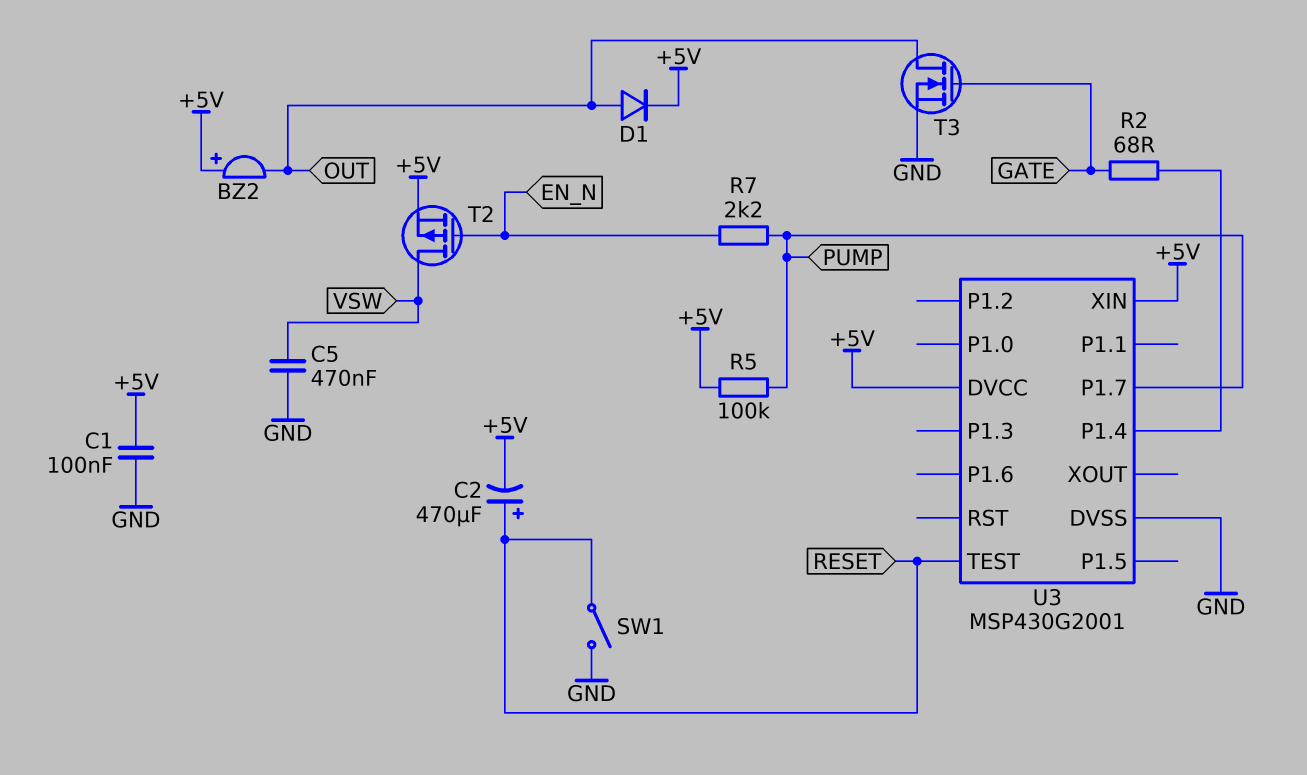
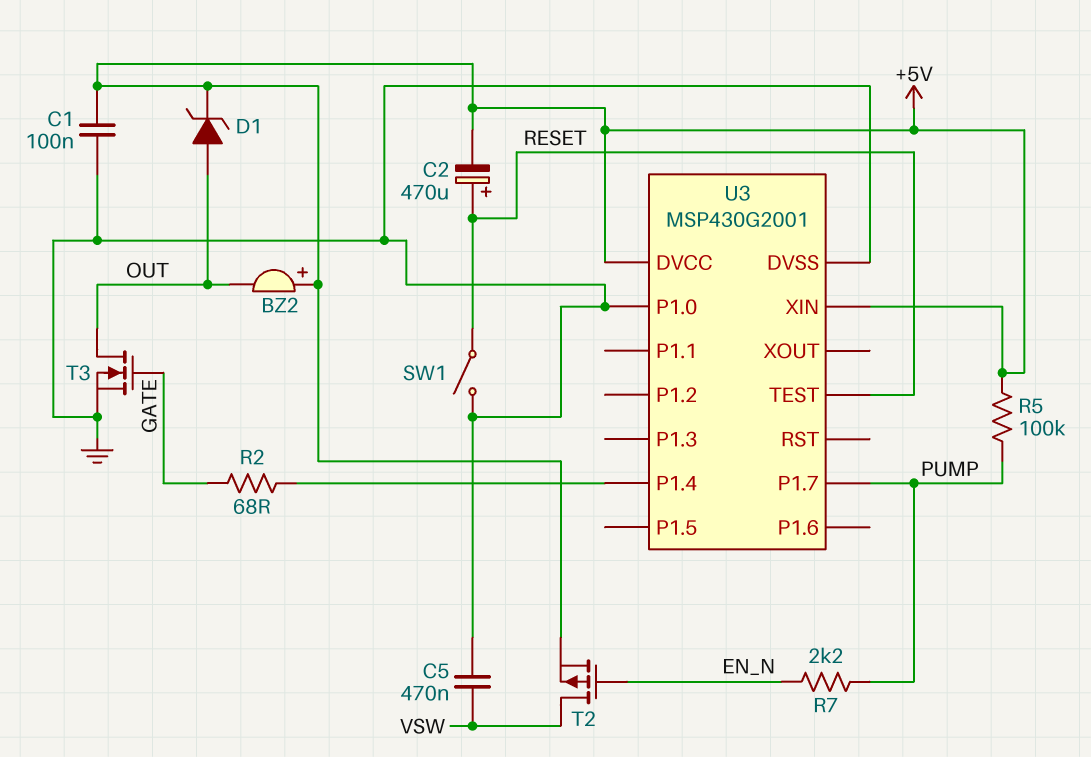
D1: diode (A OUT, K +5V) -> zener (A OUT, K +5V)
U3 pin P1.0: none -> GND

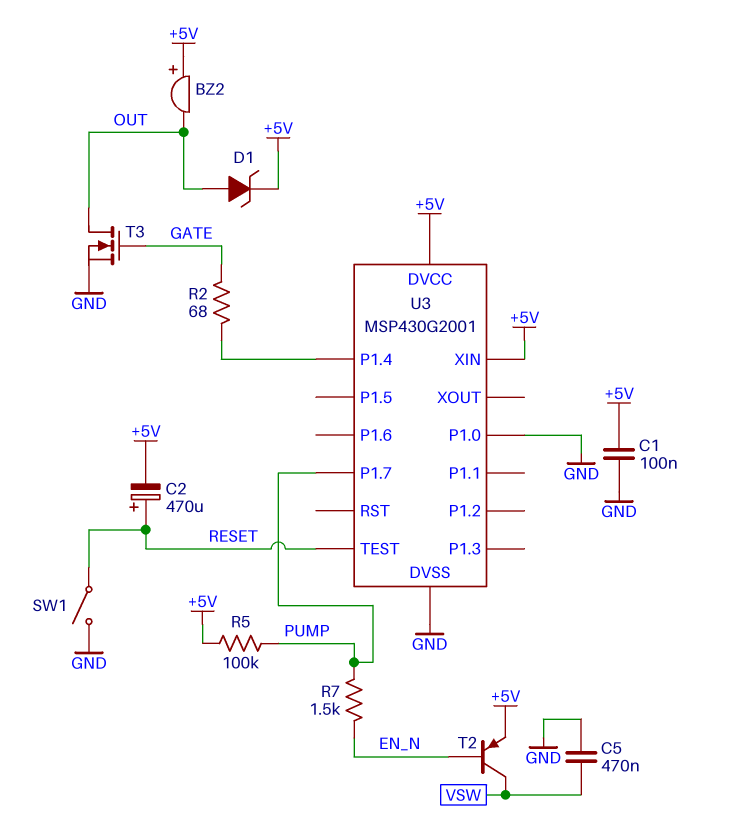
R7: 2.2k (EN_N, PUMP) -> 1.5k (EN_N, PUMP)
T2: PMOS (G EN_N, D VSW, S +5V) -> PNP (B EN_N, C VSW, E +5V)

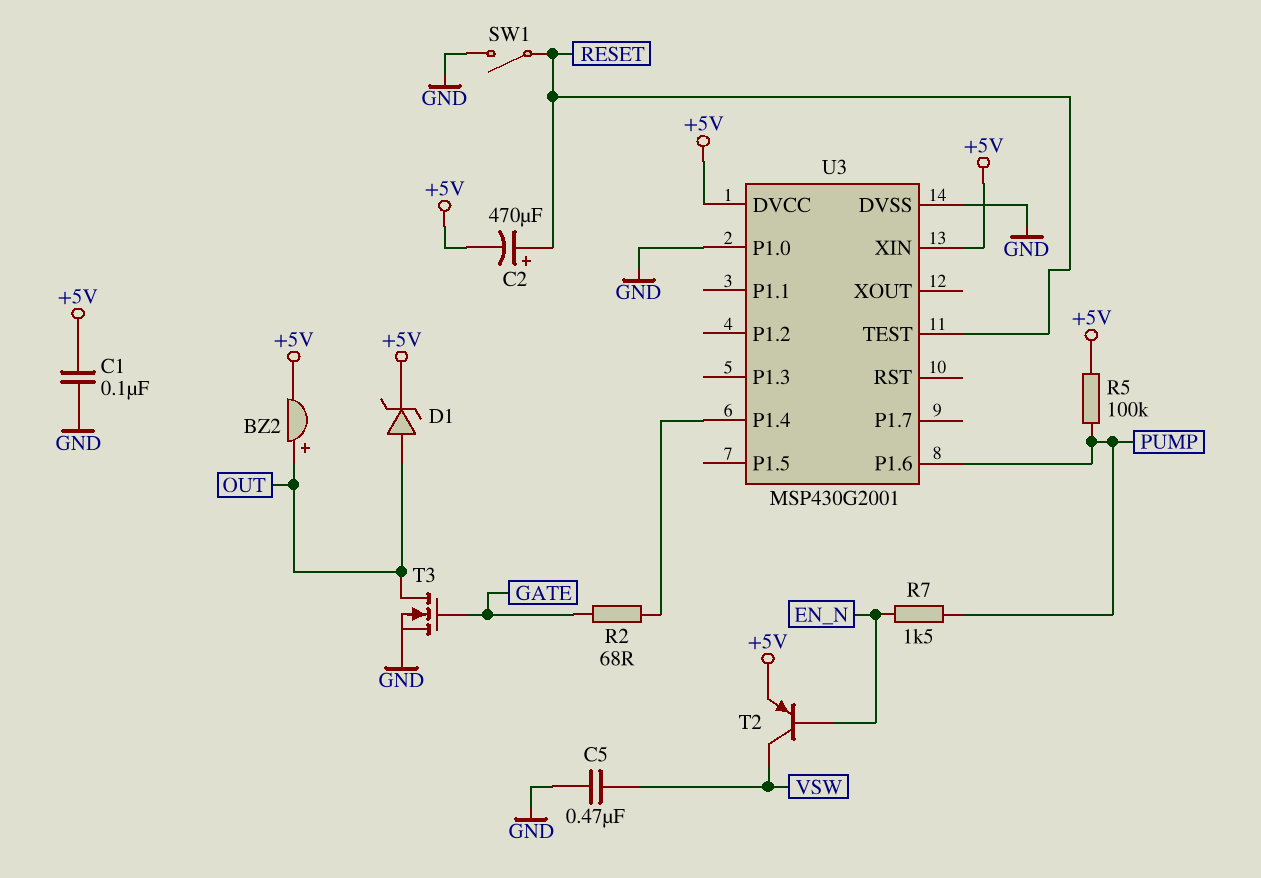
BZ2: buzzer (plus +5V, minus OUT) -> buzzer (plus OUT, minus +5V)
U3 pin P1.6: none -> PUMP
U3 pin P1.7: PUMP -> none

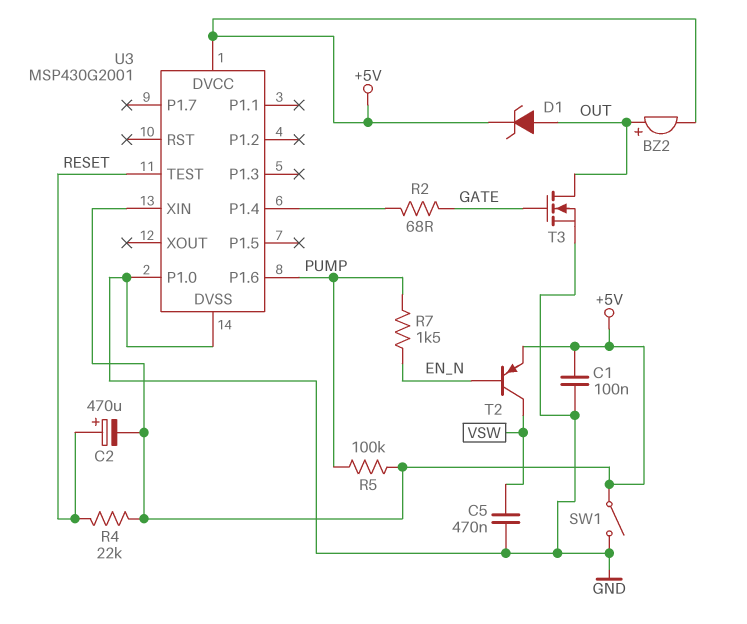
R4: none -> 22k (+5V, RESET)
SW1: switch (GND, RESET) -> switch (+5V, GND)

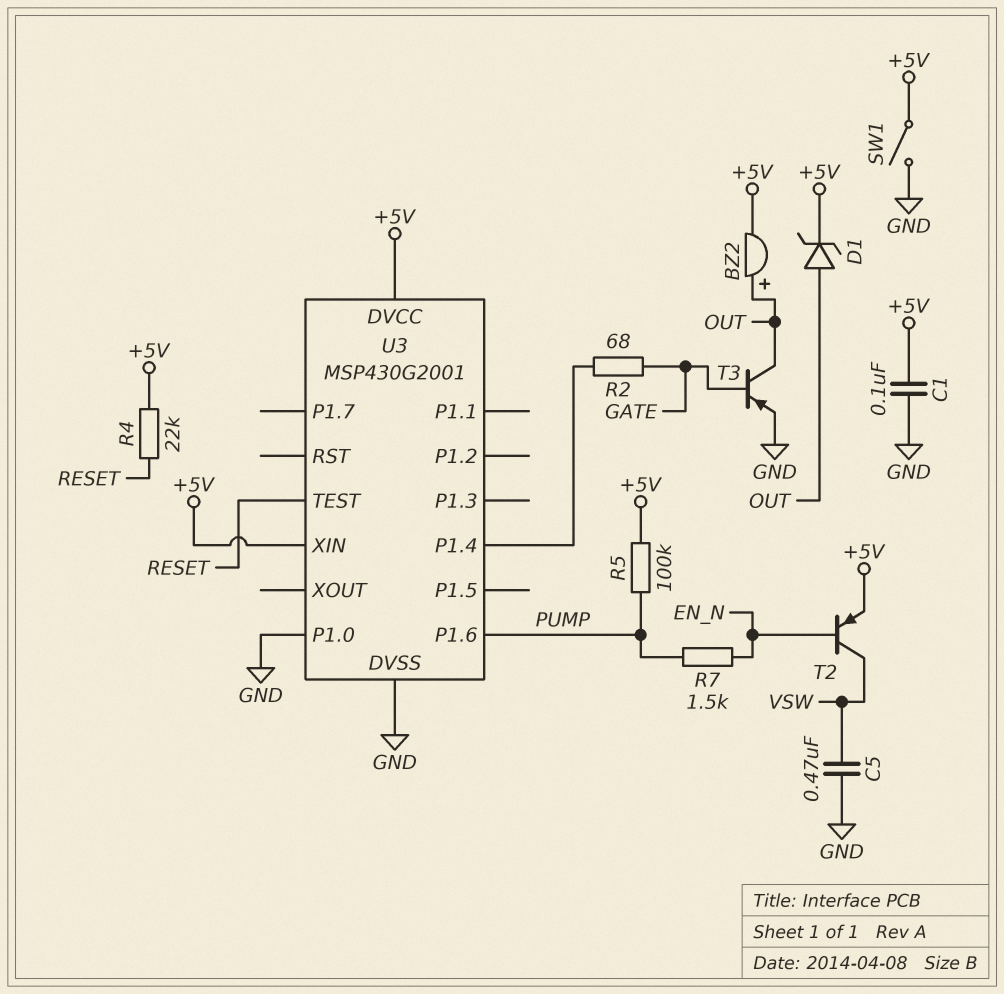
C2: 470uF (plus RESET, minus +5V) -> none
T3: NMOS (G GATE, D OUT, S GND) -> PNP (B GATE, C OUT, E GND)

